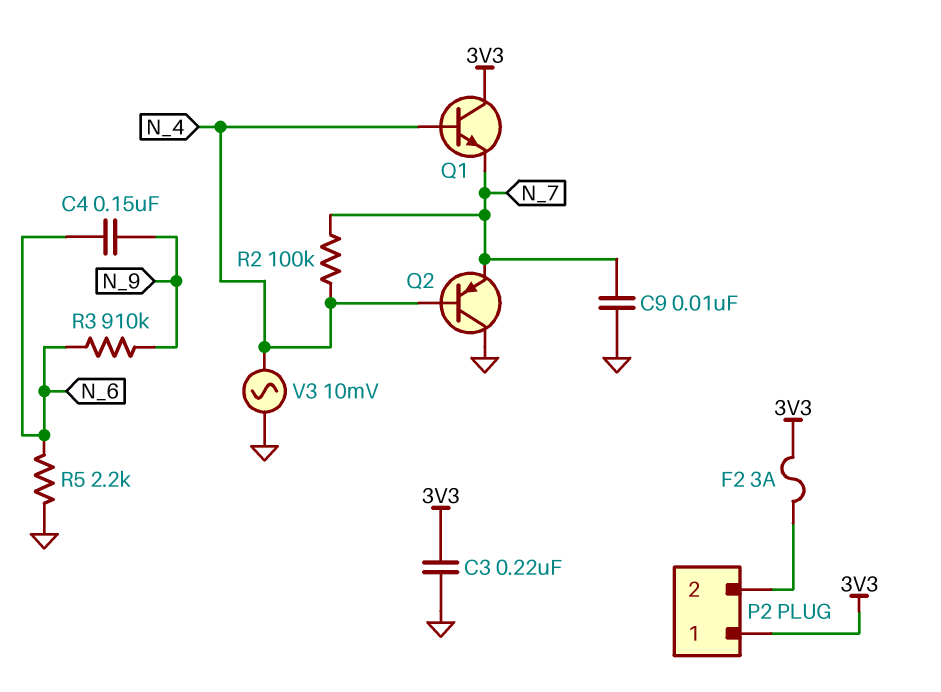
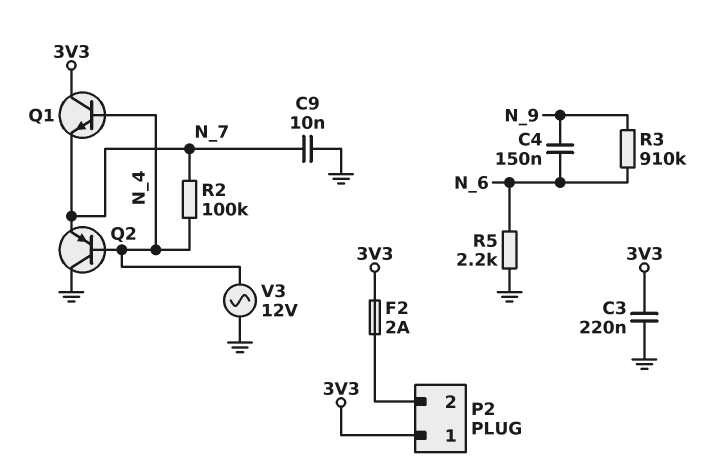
F2: 3A (3V3, P2/2) -> 2A (3V3, P2/2)
V3: AC 10mV (GND, N_4) -> AC 12V (GND, N_4)

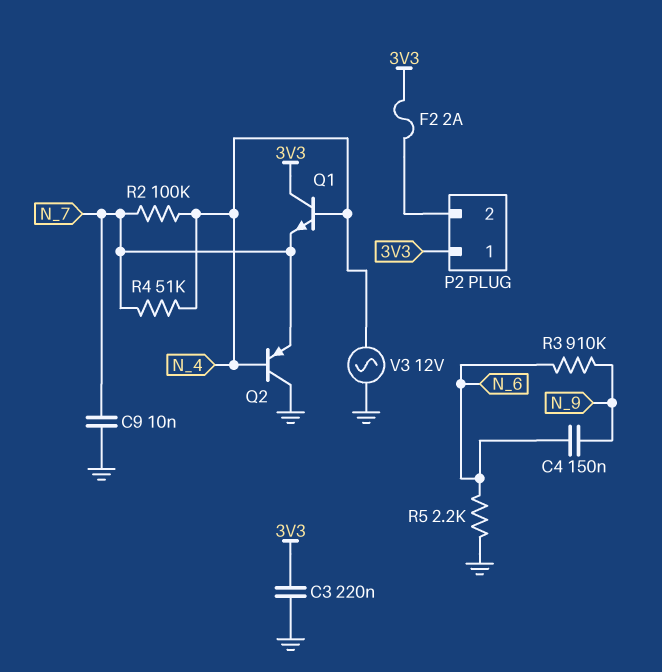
R4: none -> 51k (N_4, N_7)

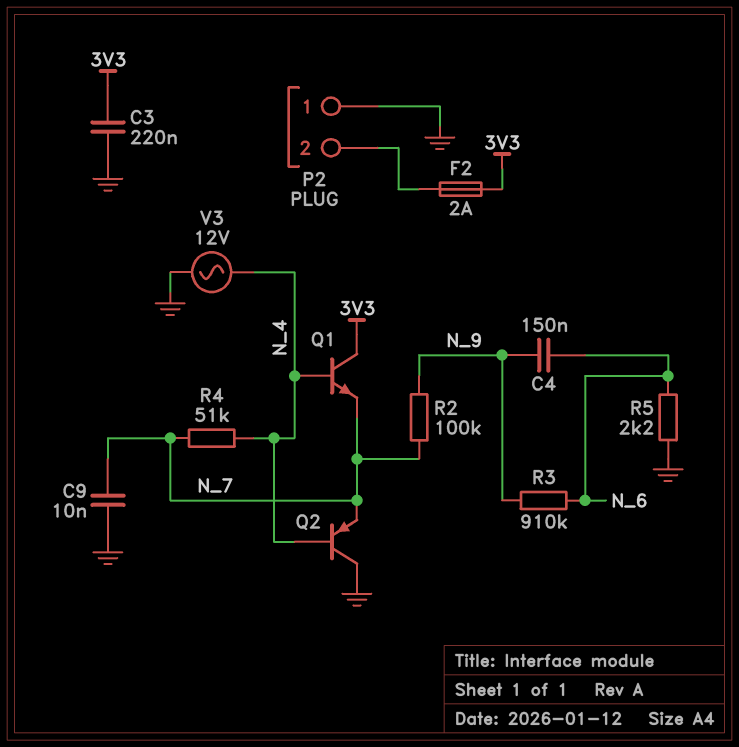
P2 pin 1: 3V3 -> GND
R2: 100k (N_4, N_7) -> 100k (N_7, N_9)

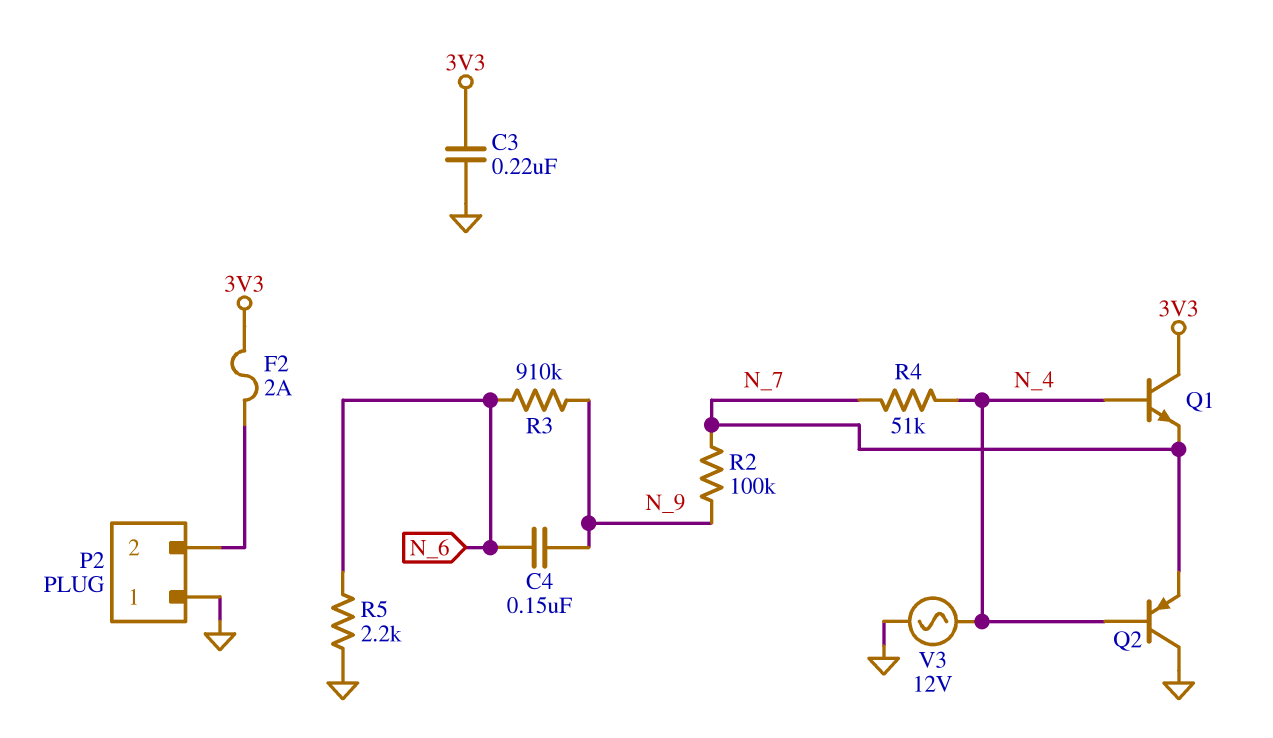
C9: 10nF (GND, N_7) -> none

